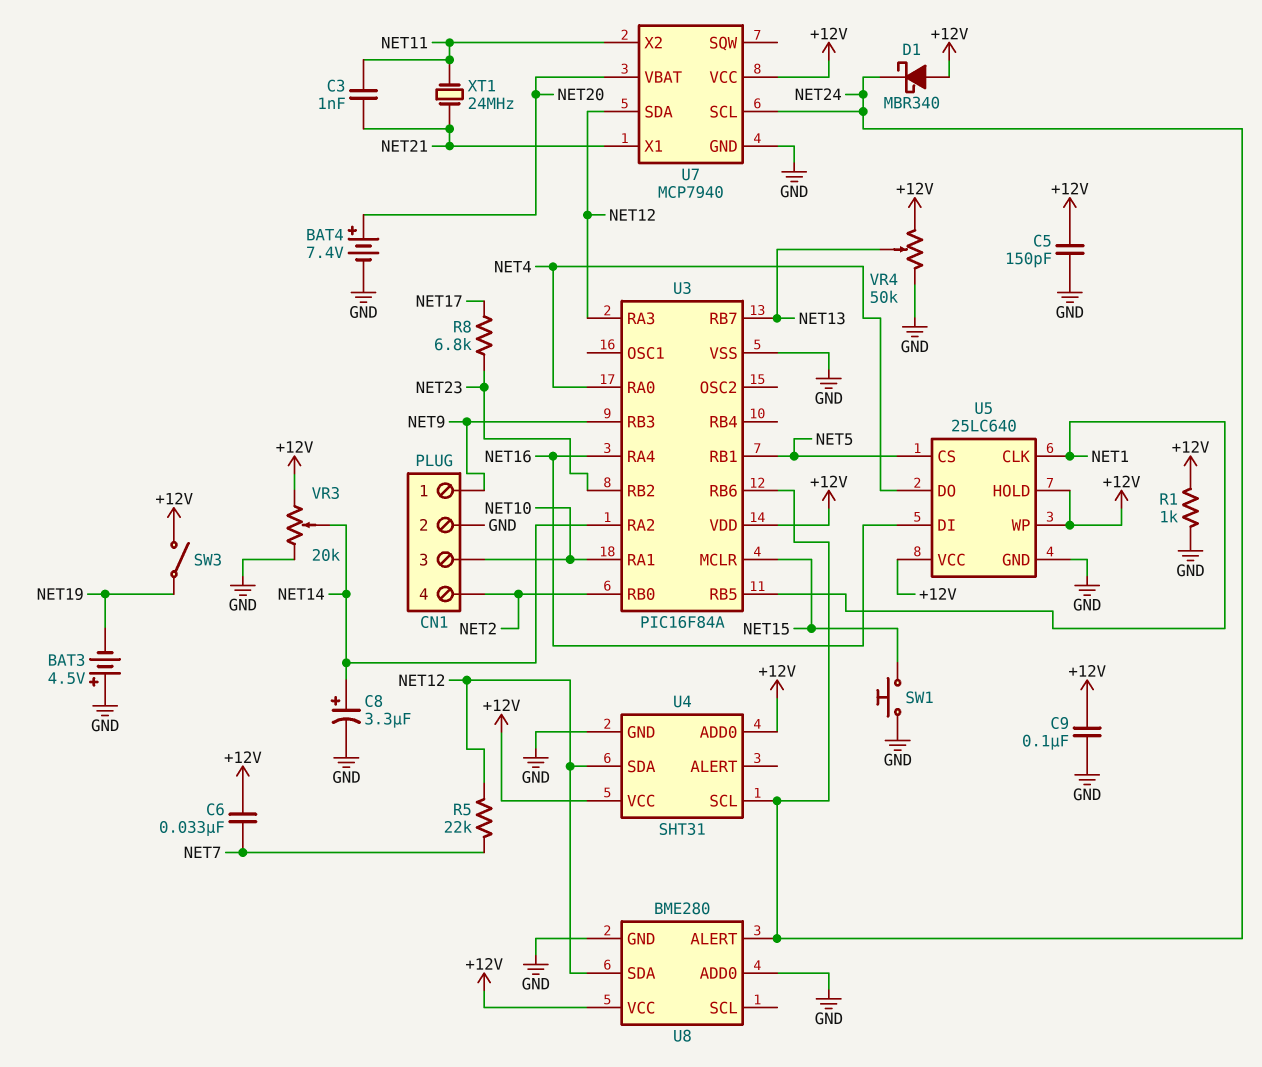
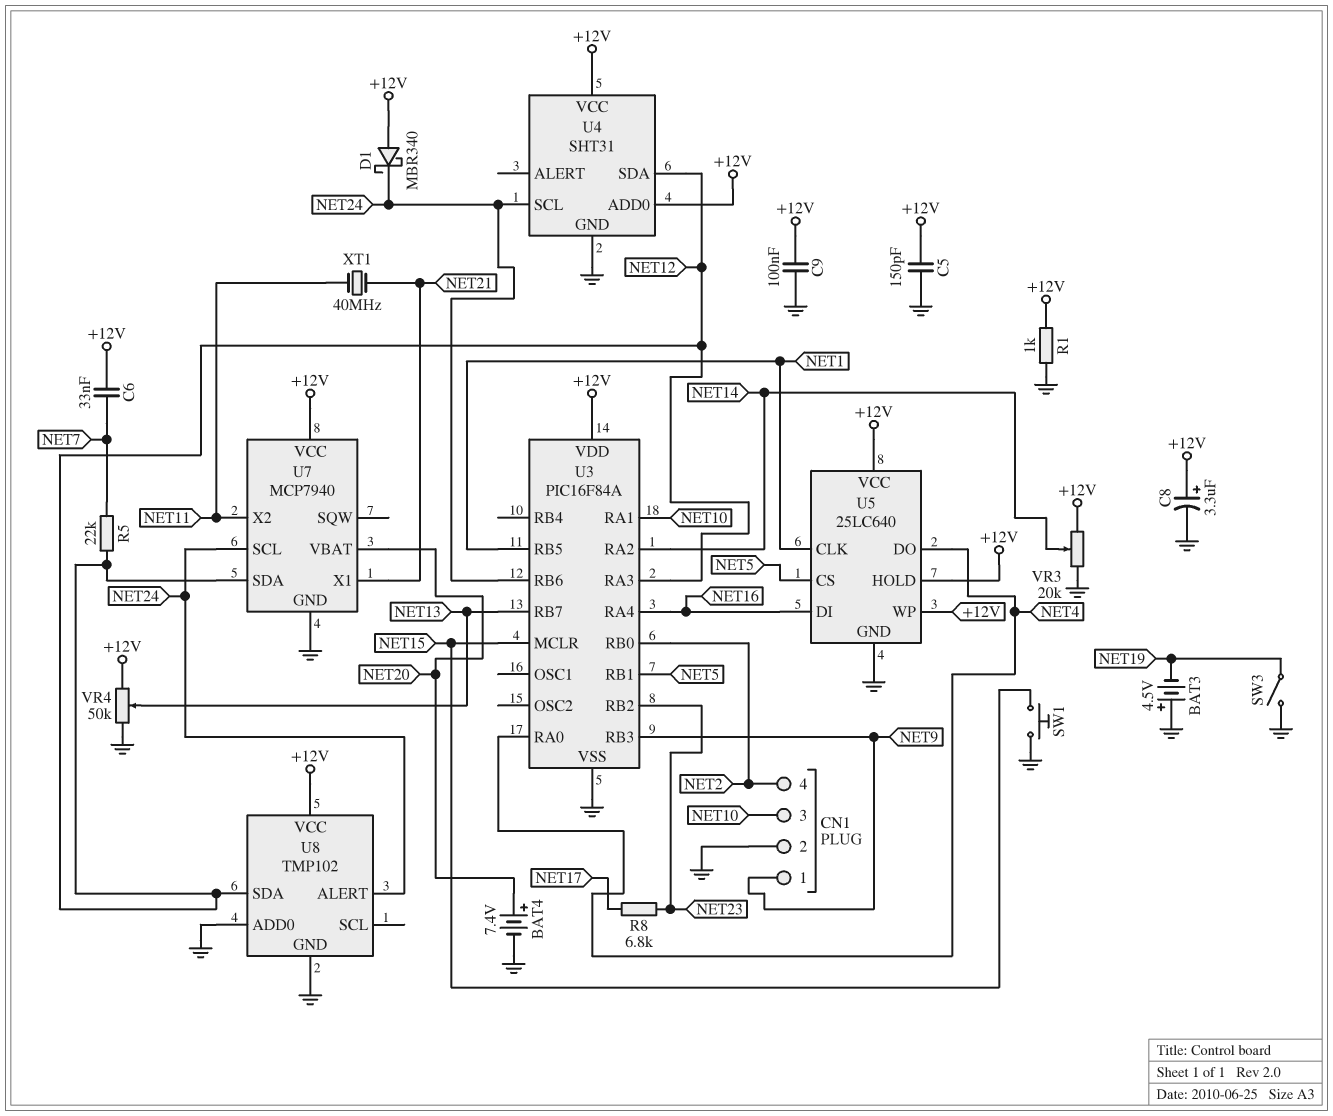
C3: 1nF (NET11, NET21) -> none
C8: 3.3uF (plus NET14, minus GND) -> 3.3uF (plus +12V, minus GND)
SW3: switch (+12V, NET19) -> switch (GND, NET19)
U8: BME280 -> TMP102
XT1: 24MHz (NET11, NET21) -> 40MHz (NET11, NET21)

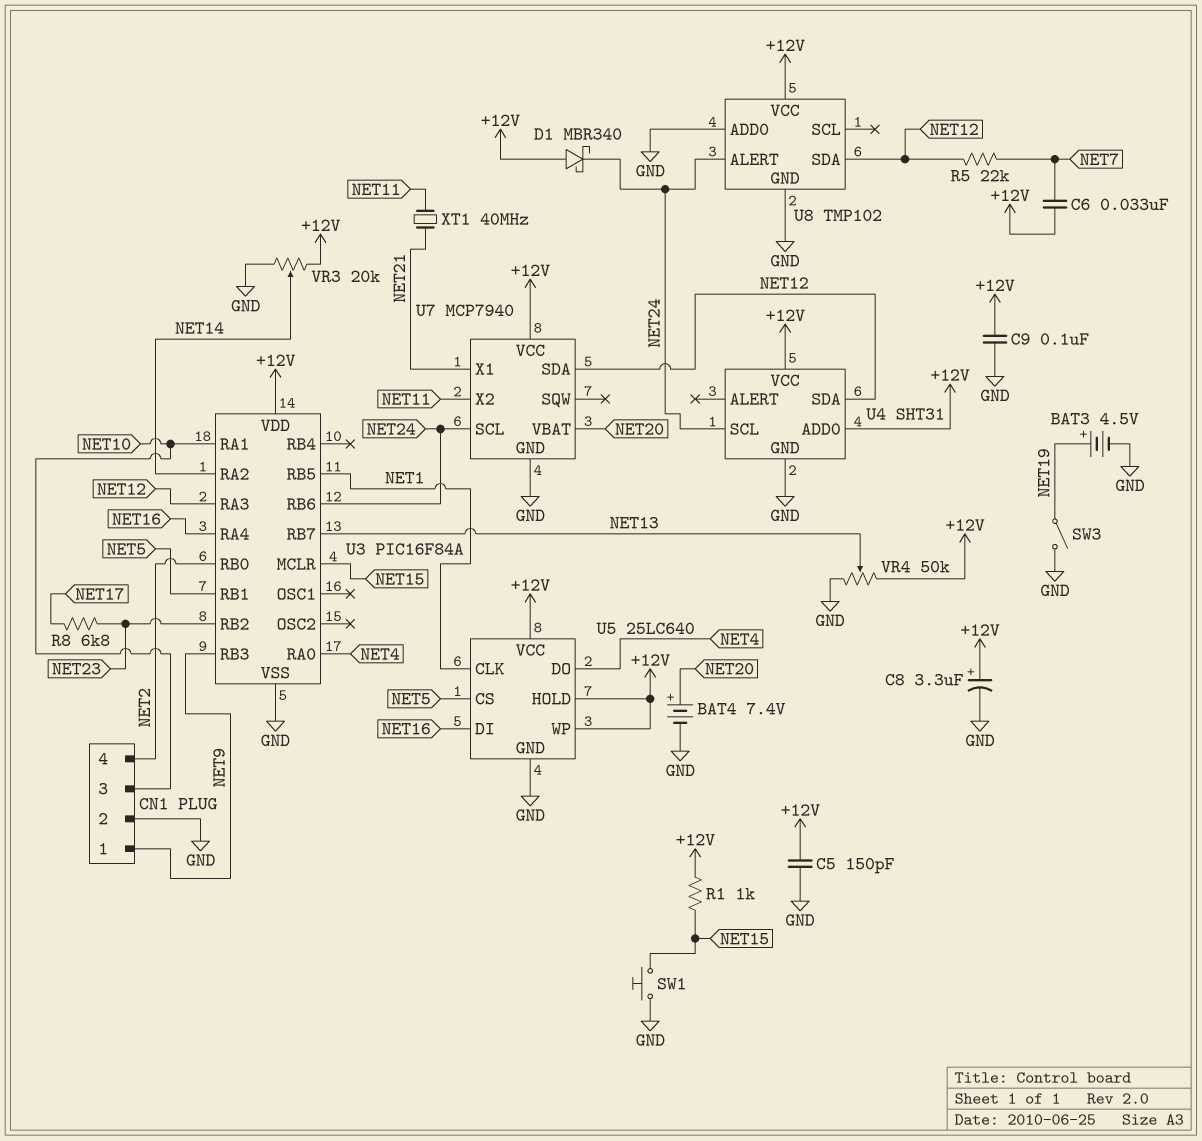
BAT3: 4.5V (plus GND, minus NET19) -> 4.5V (plus NET19, minus GND)
R1: 1k (+12V, GND) -> 1k (+12V, NET15)

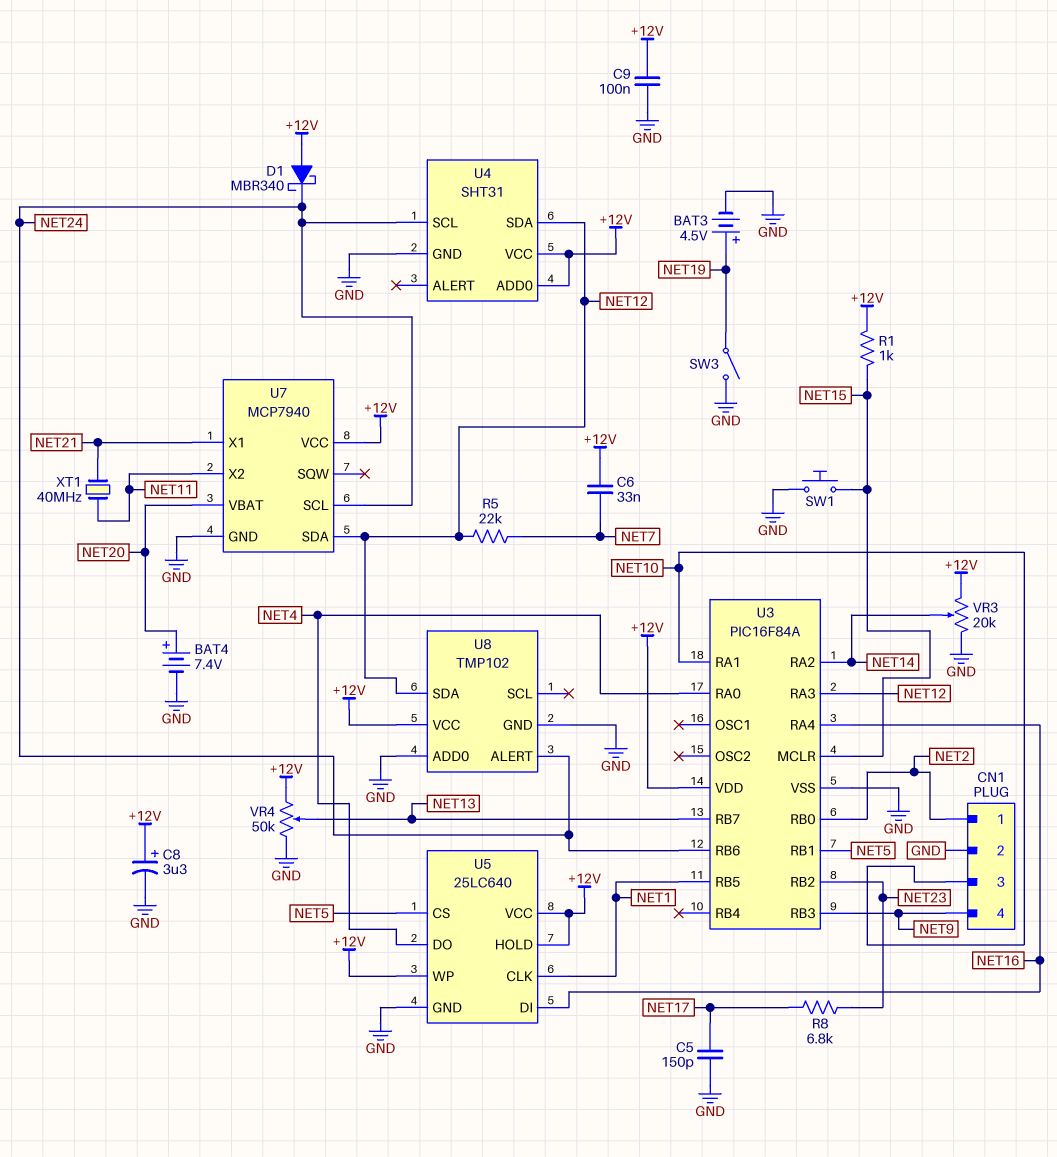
C5: 150pF (+12V, GND) -> 150pF (GND, NET17)
CN1 pin 1: NET9 -> NET2
CN1 pin 4: NET2 -> NET9

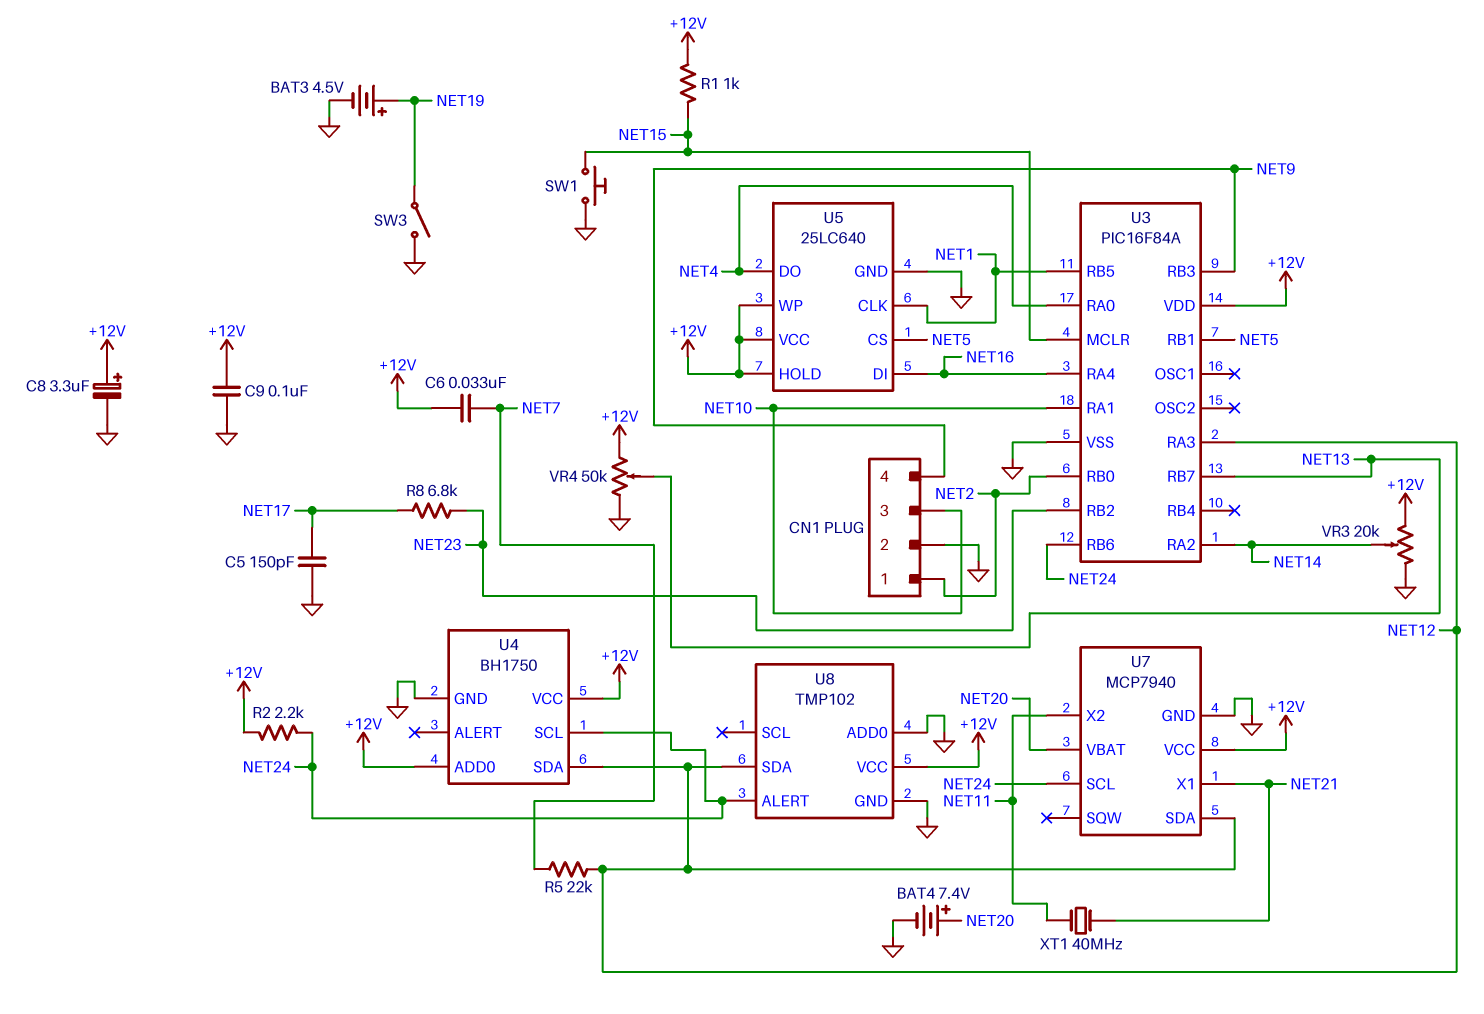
D1: schottky MBR340 (A +12V, K NET24) -> none
R2: none -> 2.2k (+12V, NET24)
U4: SHT31 -> BH1750

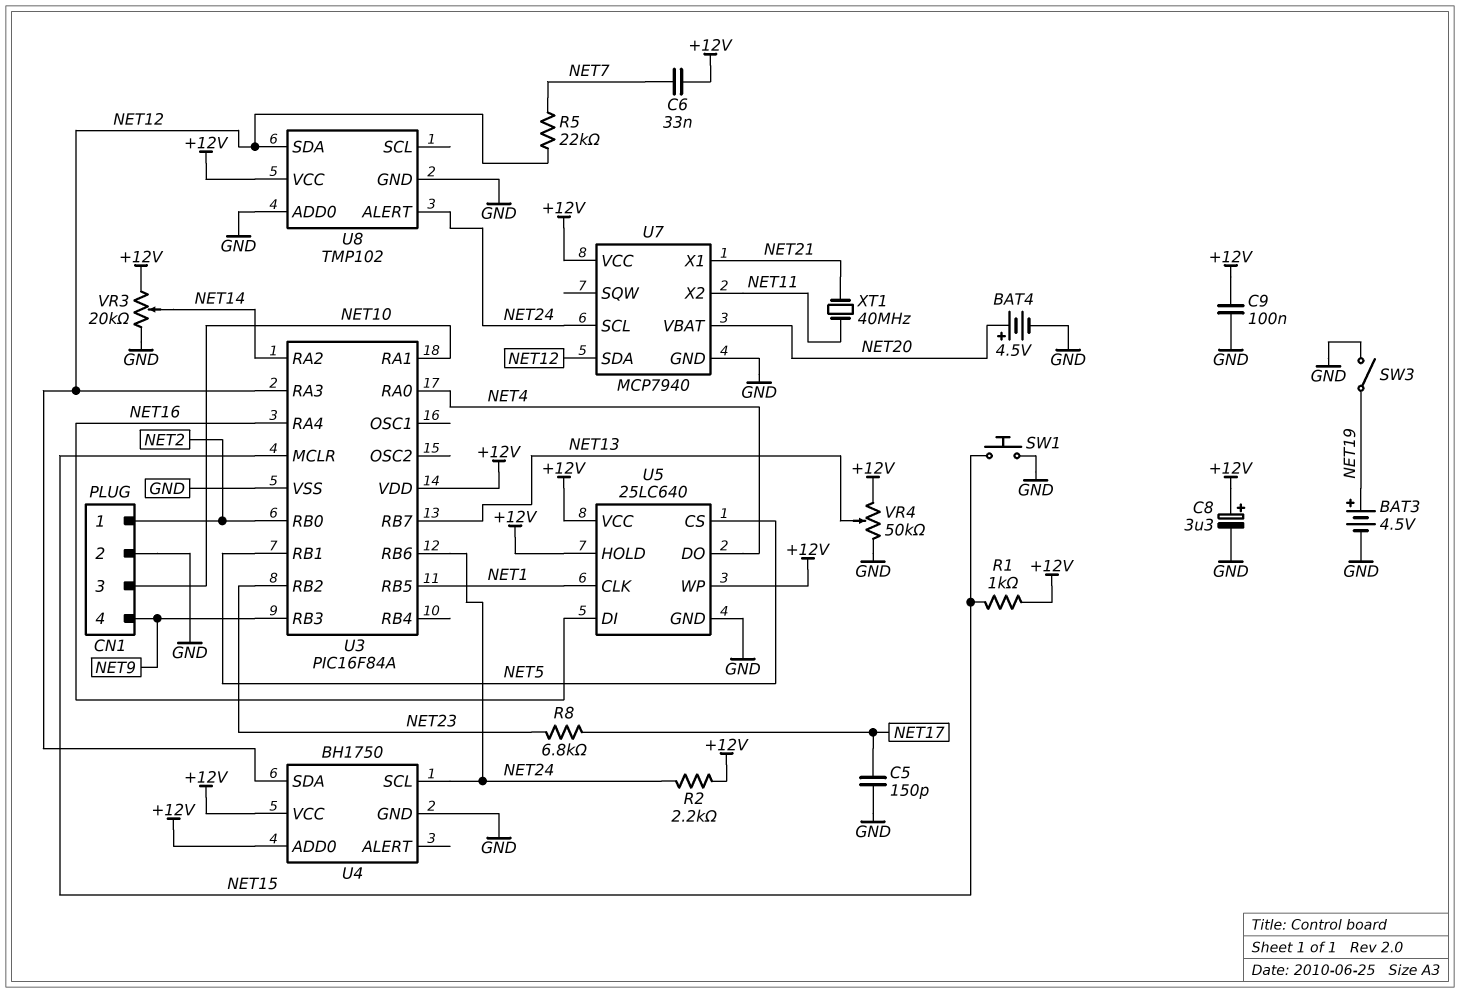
BAT4: 7.4V (plus NET20, minus GND) -> 4.5V (plus NET20, minus GND)

